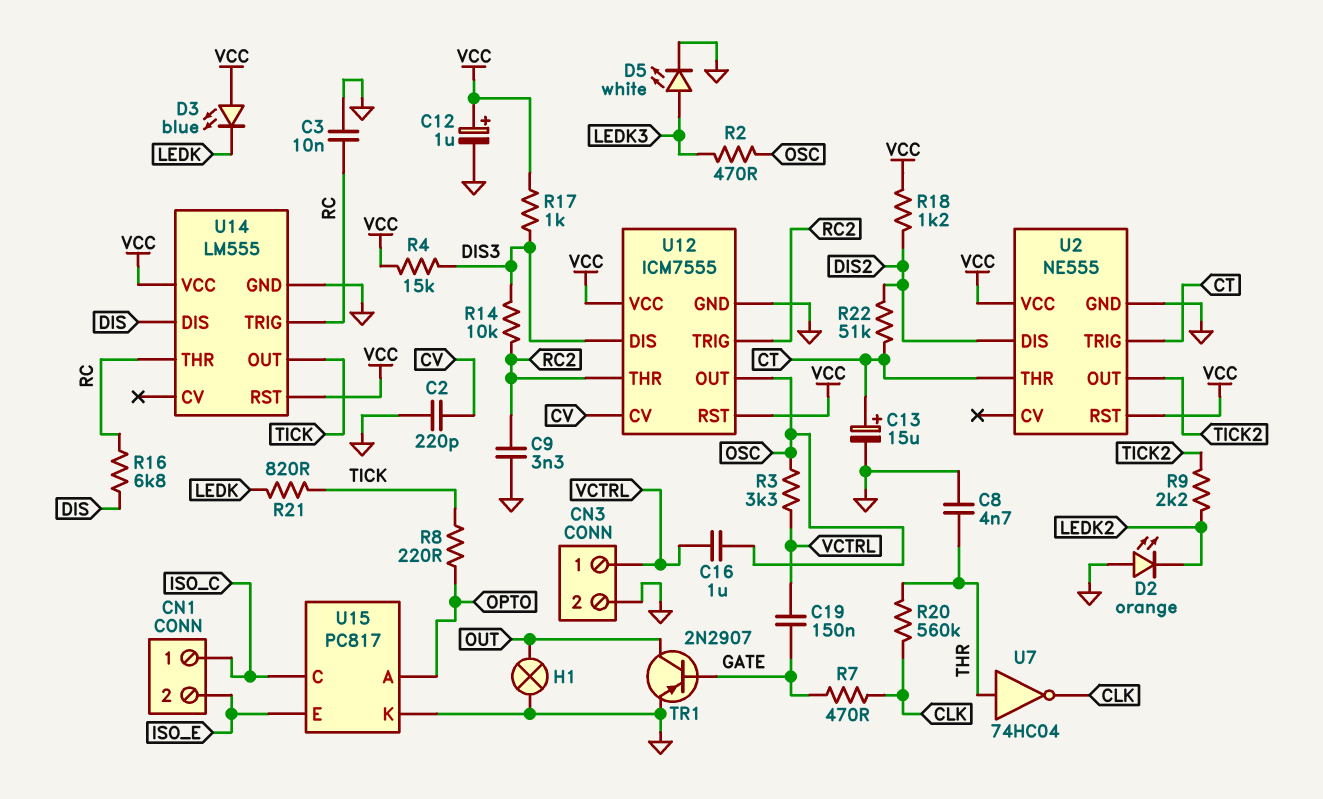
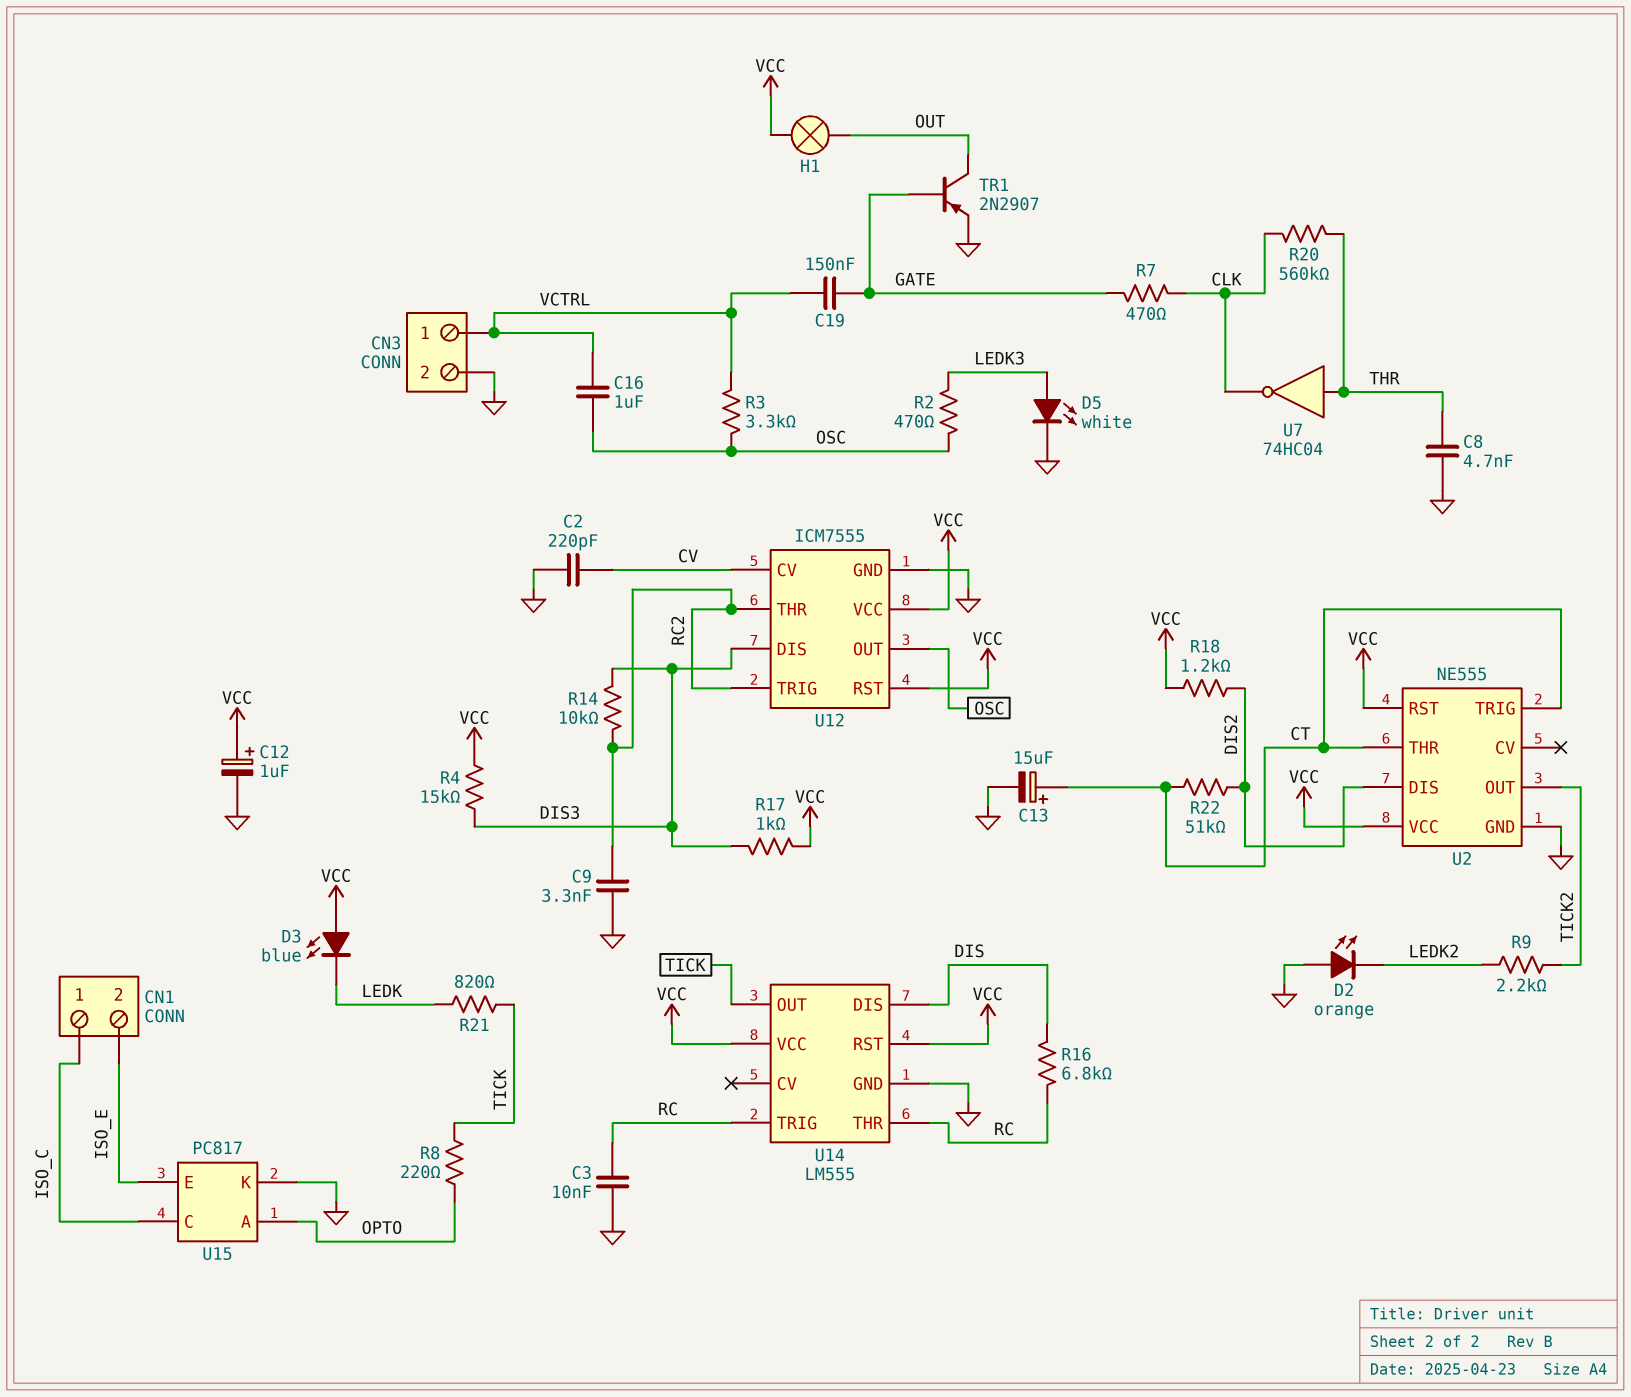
H1: lamp (GND, OUT) -> lamp (OUT, VCC)

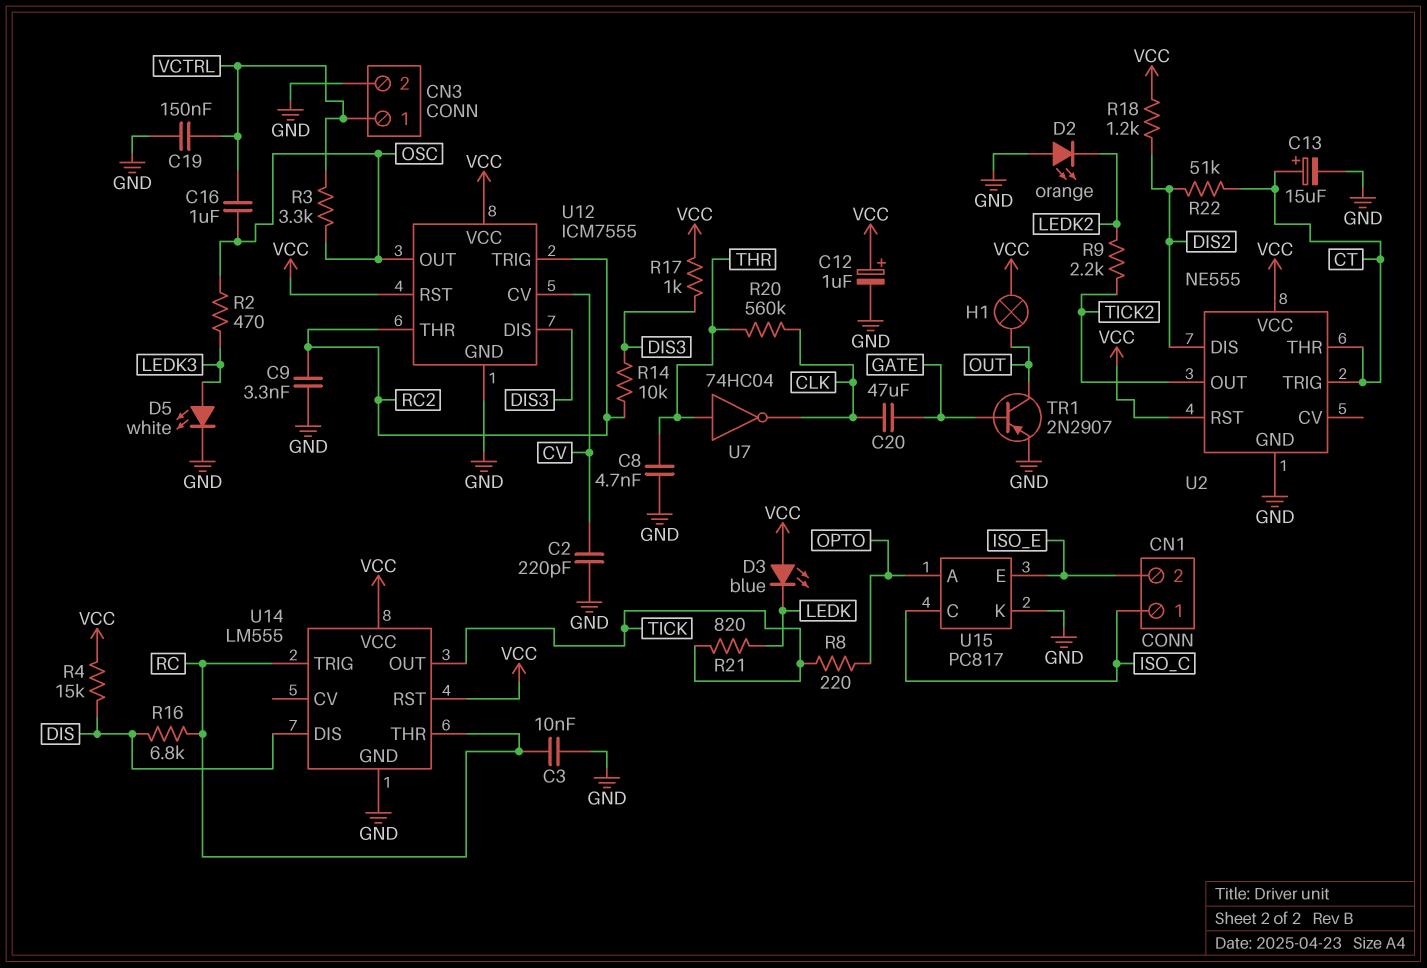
C19: 150nF (GATE, VCTRL) -> 150nF (GND, VCTRL)
C20: none -> 47uF (CLK, GATE)
R4: 15k (DIS3, VCC) -> 15k (DIS, VCC)
R7: 470 (CLK, GATE) -> none

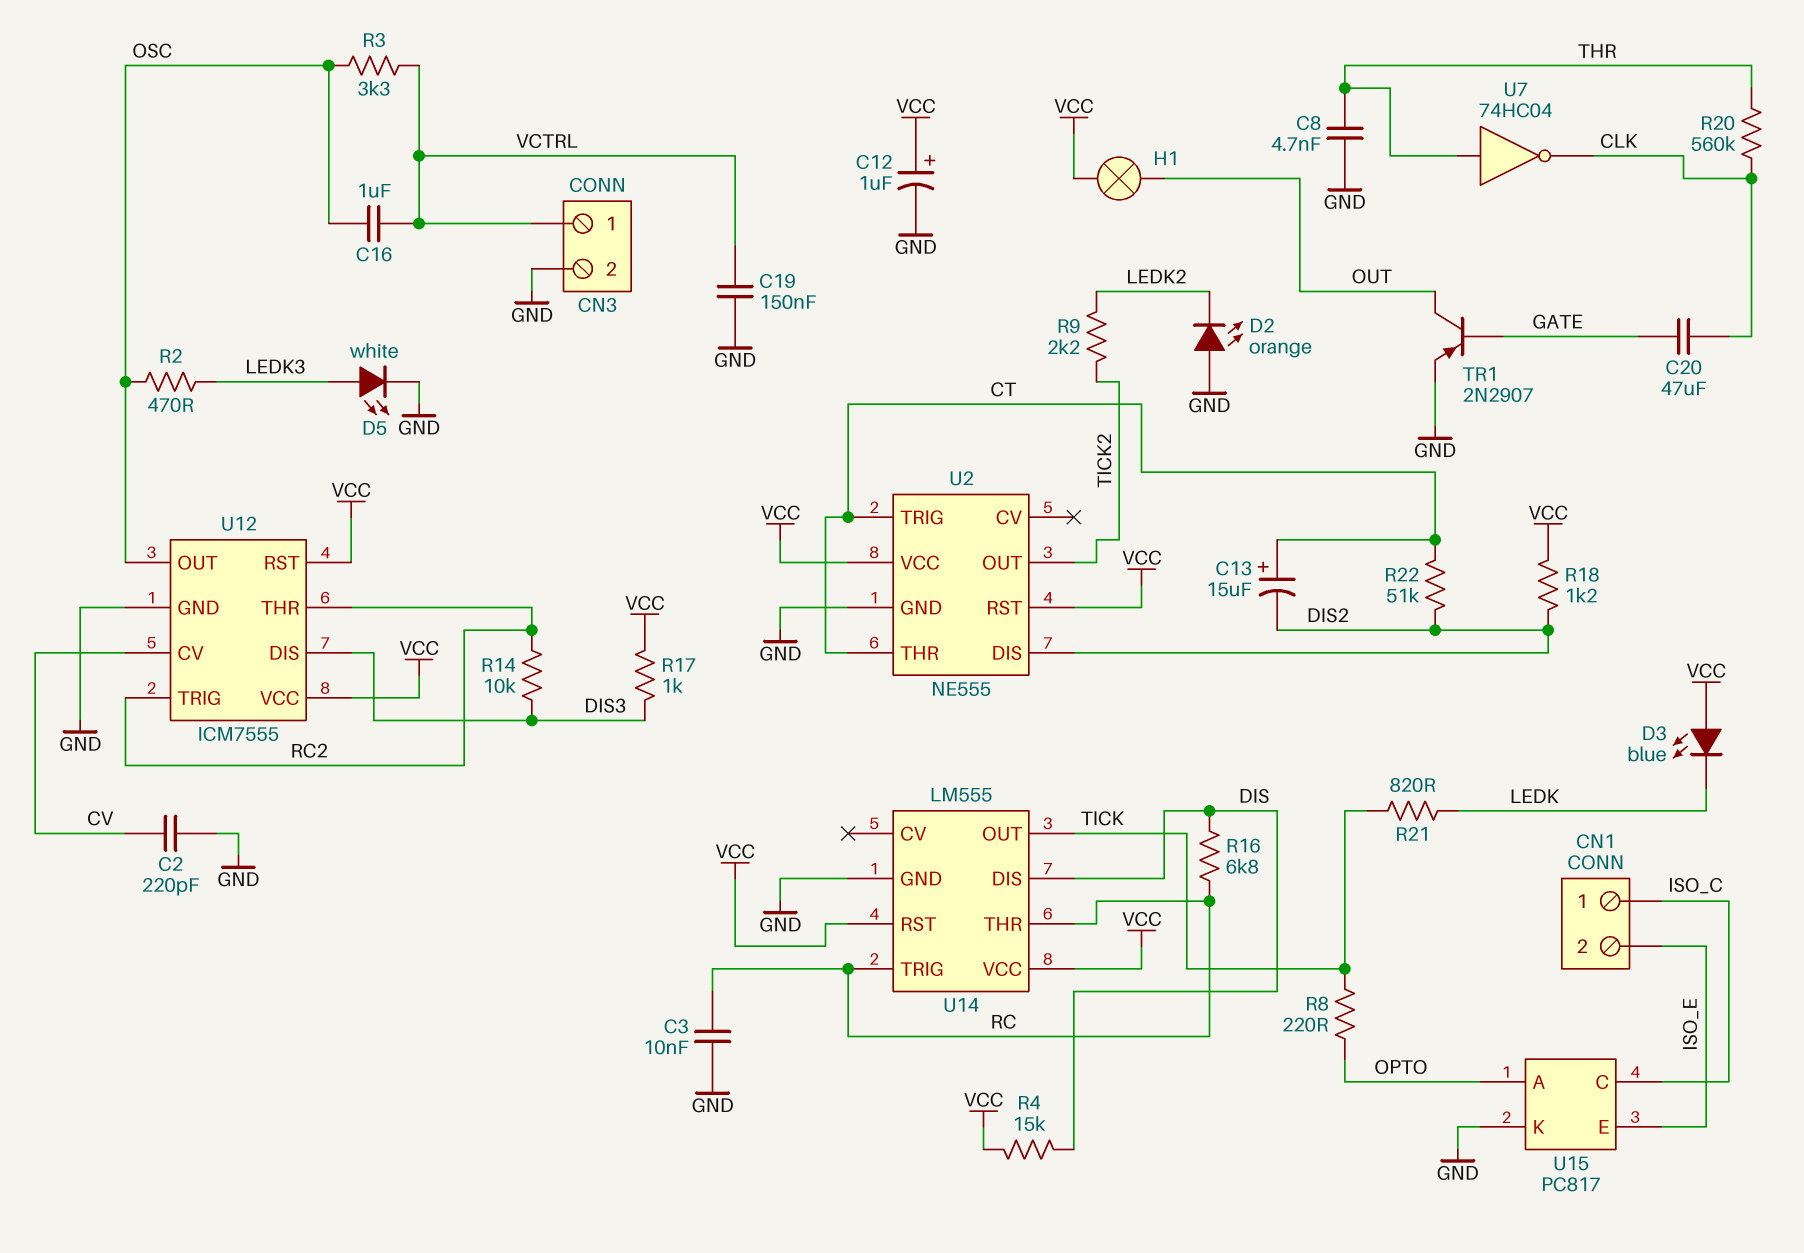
C9: 3.3nF (GND, RC2) -> none
C13: 15uF (plus CT, minus GND) -> 15uF (plus CT, minus DIS2)

